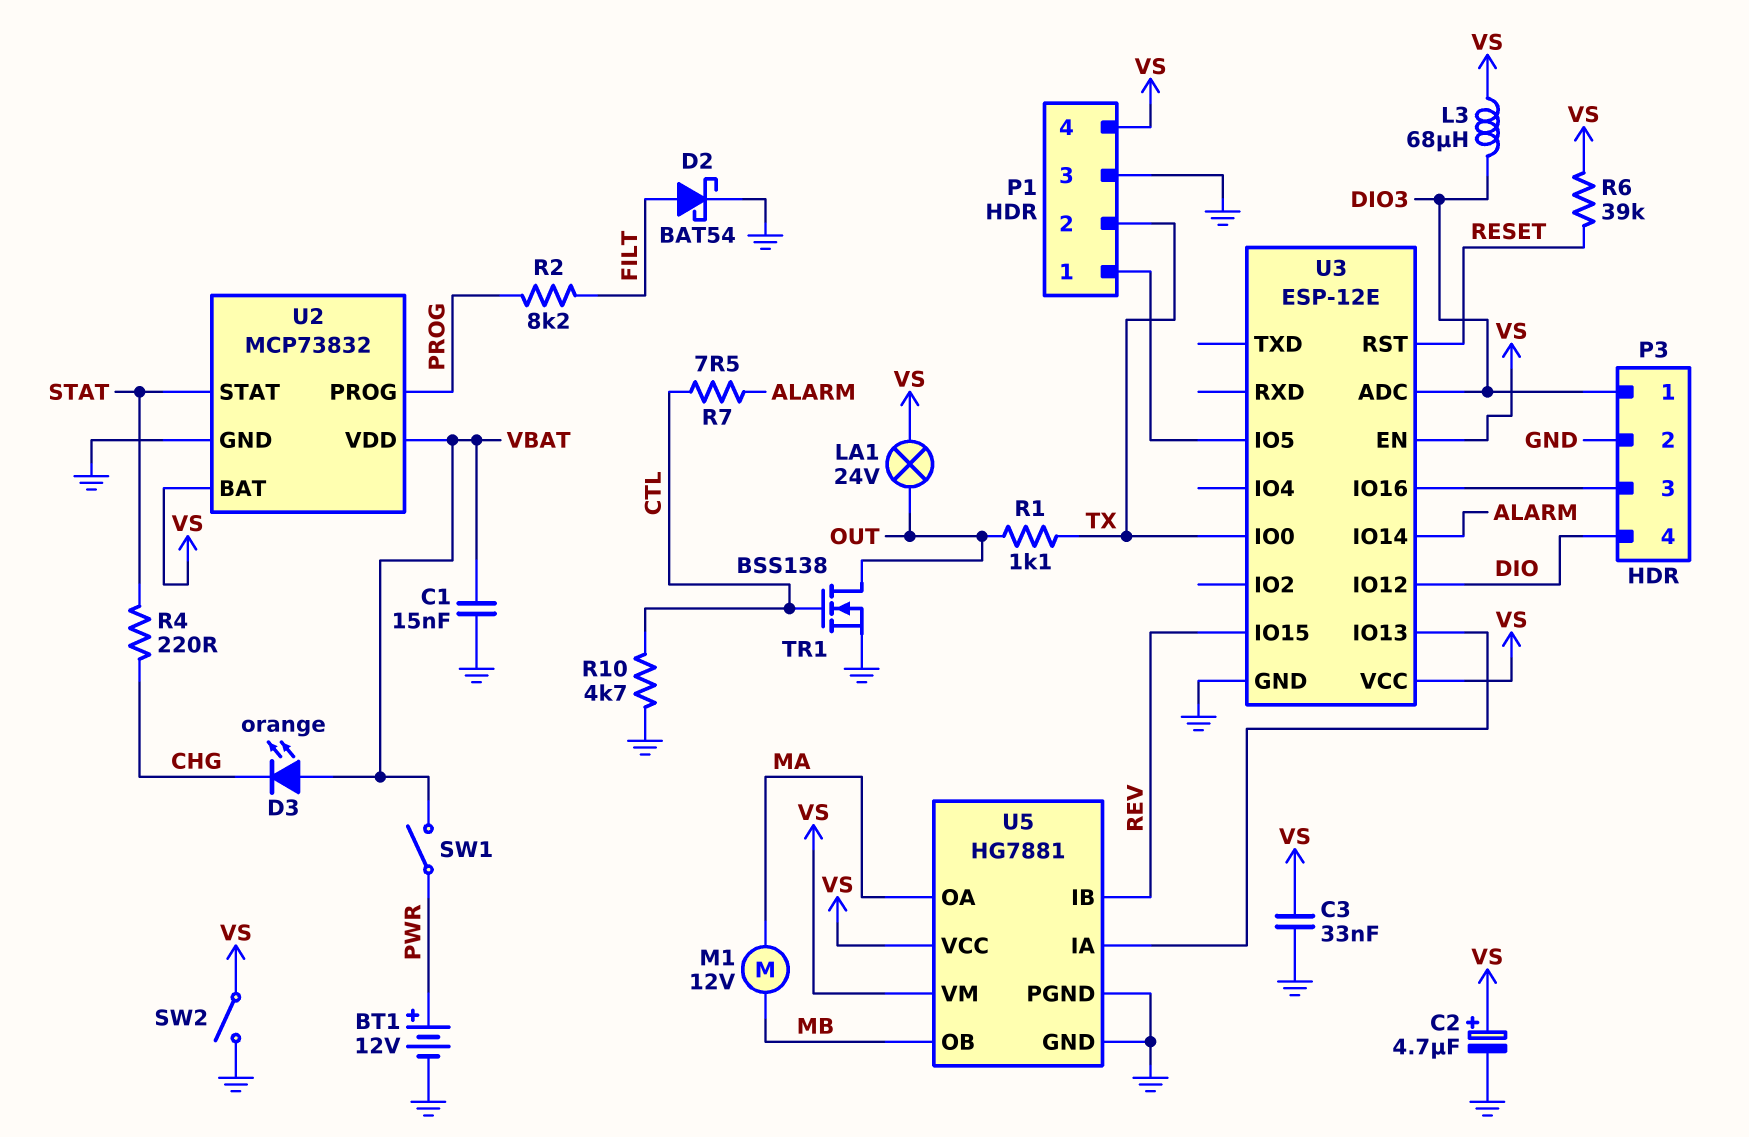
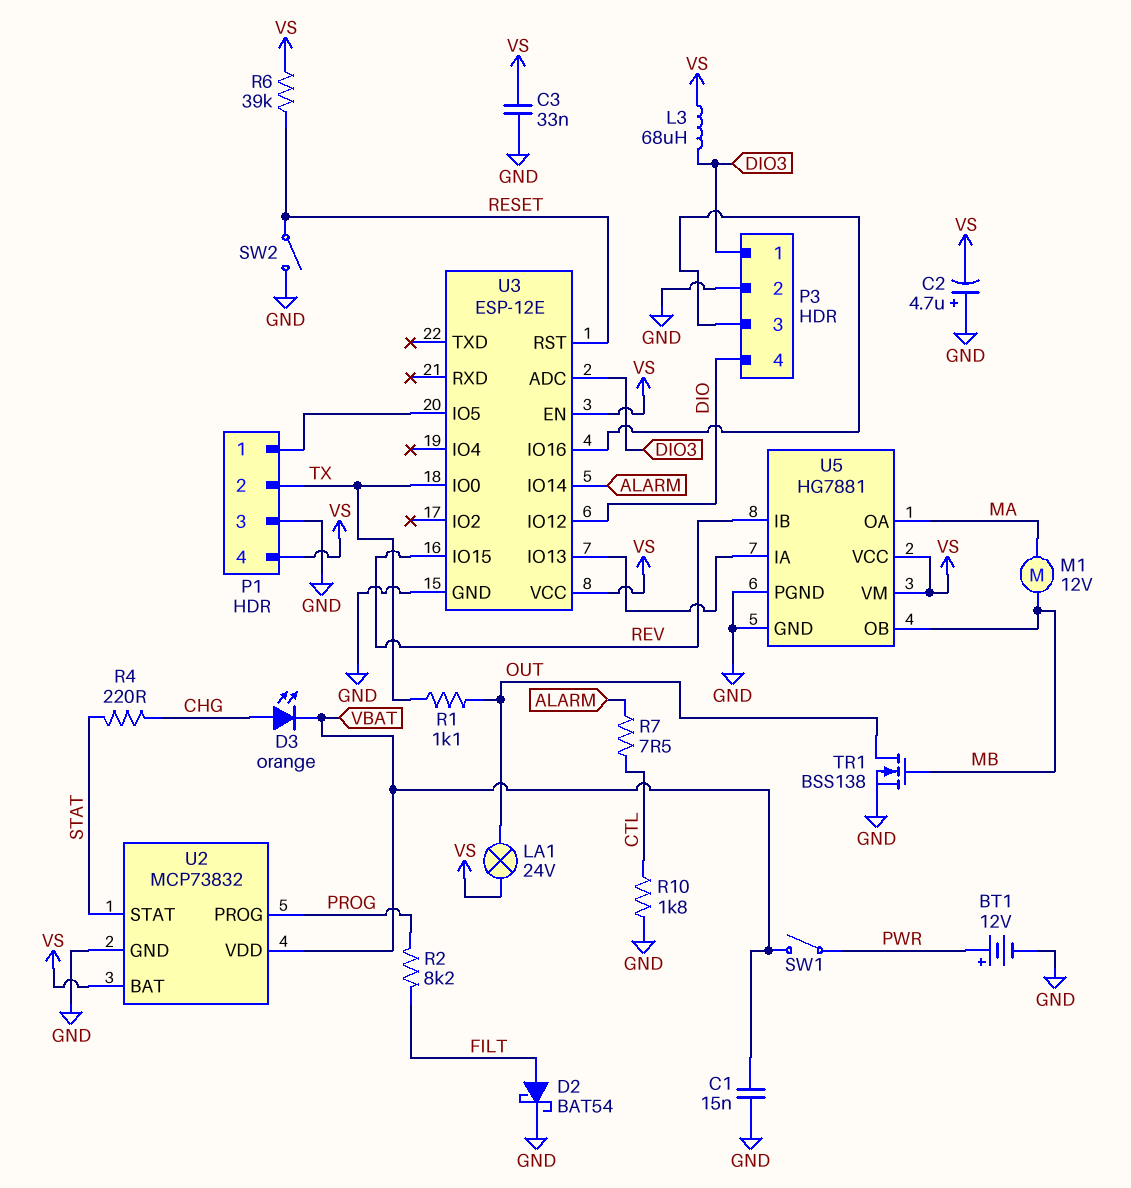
C2: 4.7uF (plus VS, minus GND) -> 4.7uF (plus GND, minus VS)
D3: LED orange (A VBAT, K CHG) -> LED orange (A CHG, K VBAT)
R10: 4.7k (CTL, GND) -> 1.8k (CTL, GND)
SW2: switch (GND, VS) -> switch (GND, RESET)
TR1: NMOS BSS138 (G CTL, D OUT, S GND) -> NMOS BSS138 (G MB, D OUT, S GND)

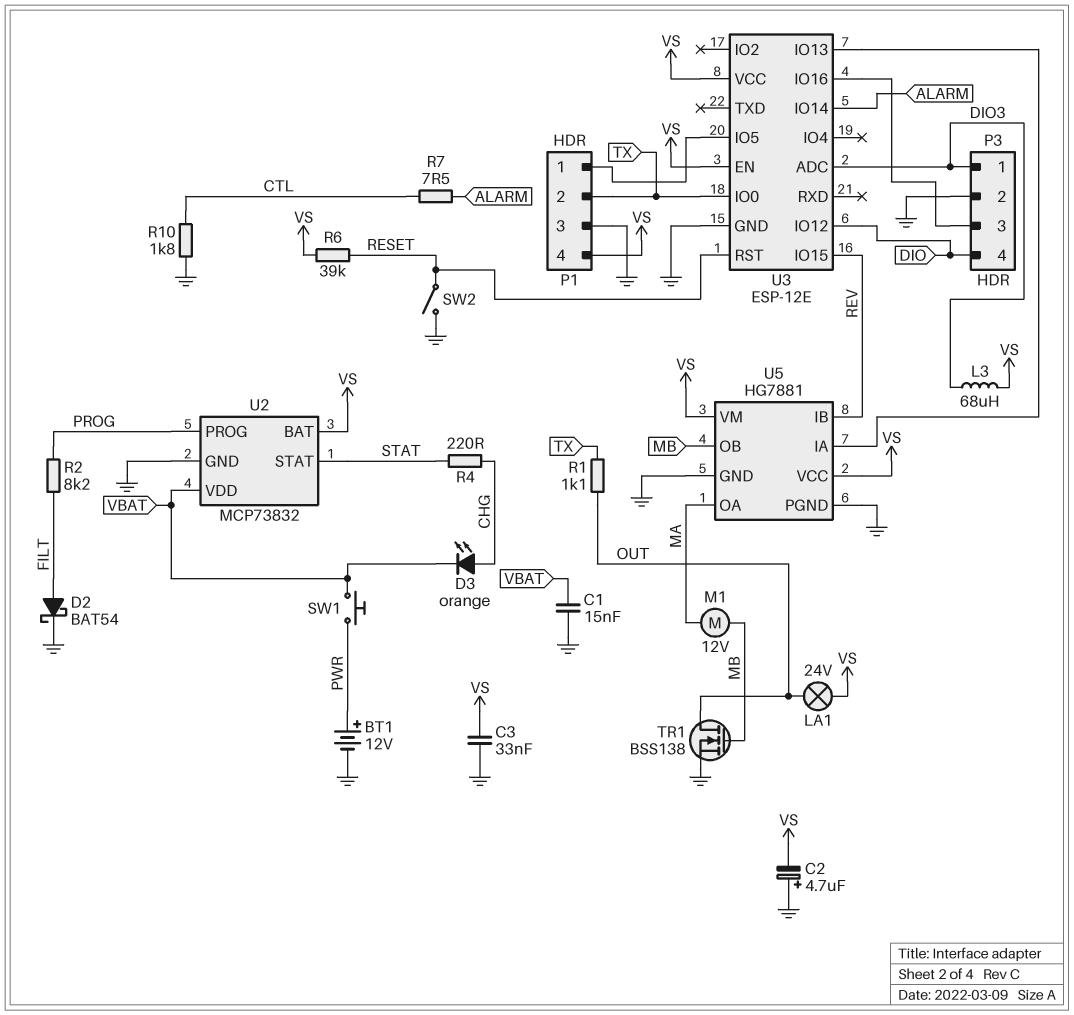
SW1: switch (PWR, VBAT) -> button (PWR, VBAT)

